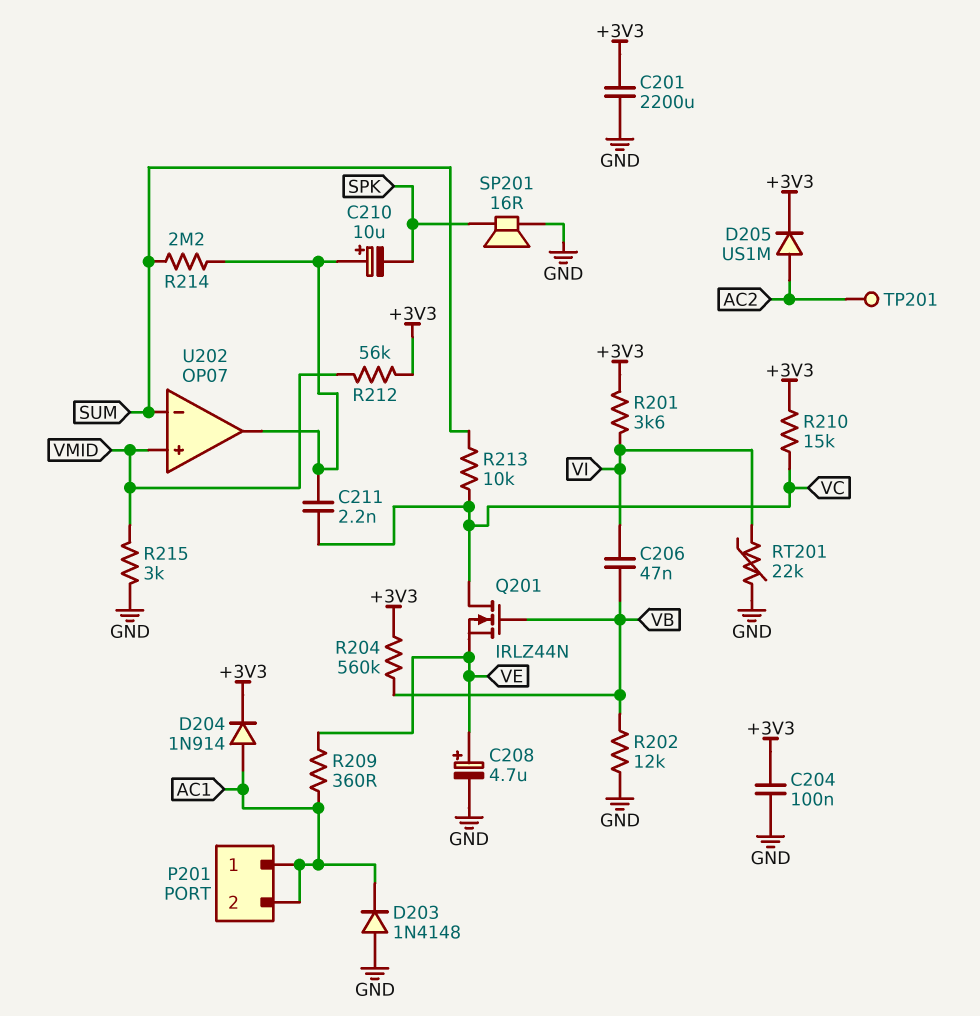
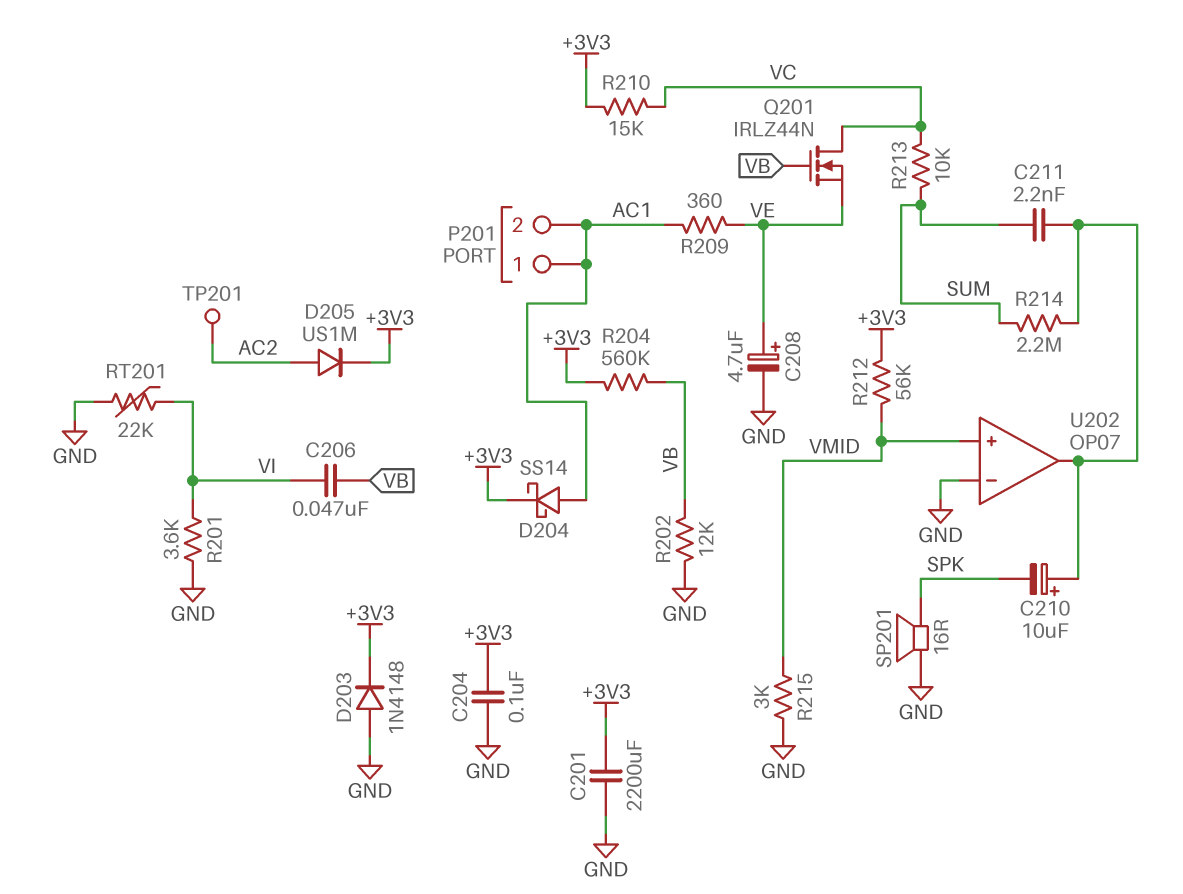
C211: 2.2nF (U202/out, VC) -> 2.2nF (SUM, U202/out)
D203: diode 1N4148 (A GND, K AC1) -> diode 1N4148 (A GND, K +3V3)
D204: diode 1N914 (A AC1, K +3V3) -> schottky SS14 (A AC1, K +3V3)
R201: 3.6k (+3V3, VI) -> 3.6k (GND, VI)
U202 pin in-: SUM -> GND

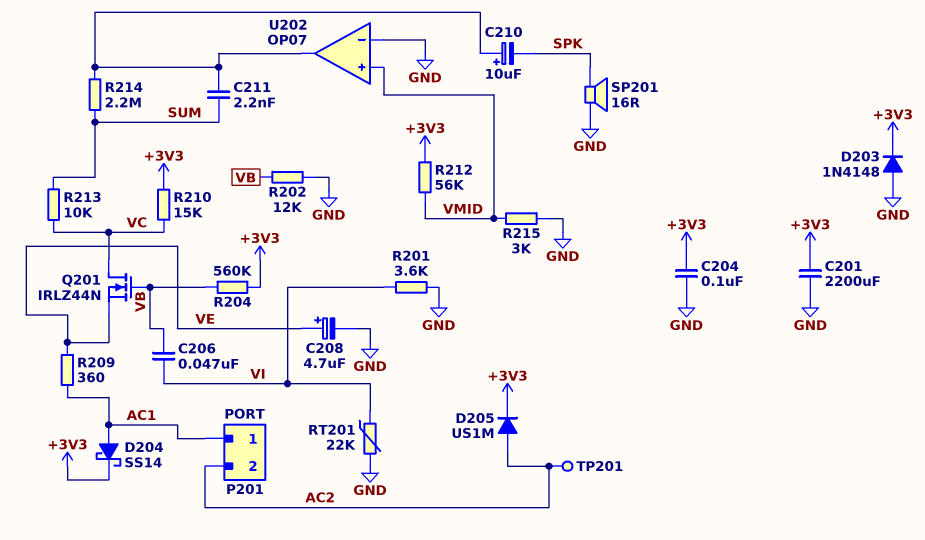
P201 pin 2: AC1 -> AC2

